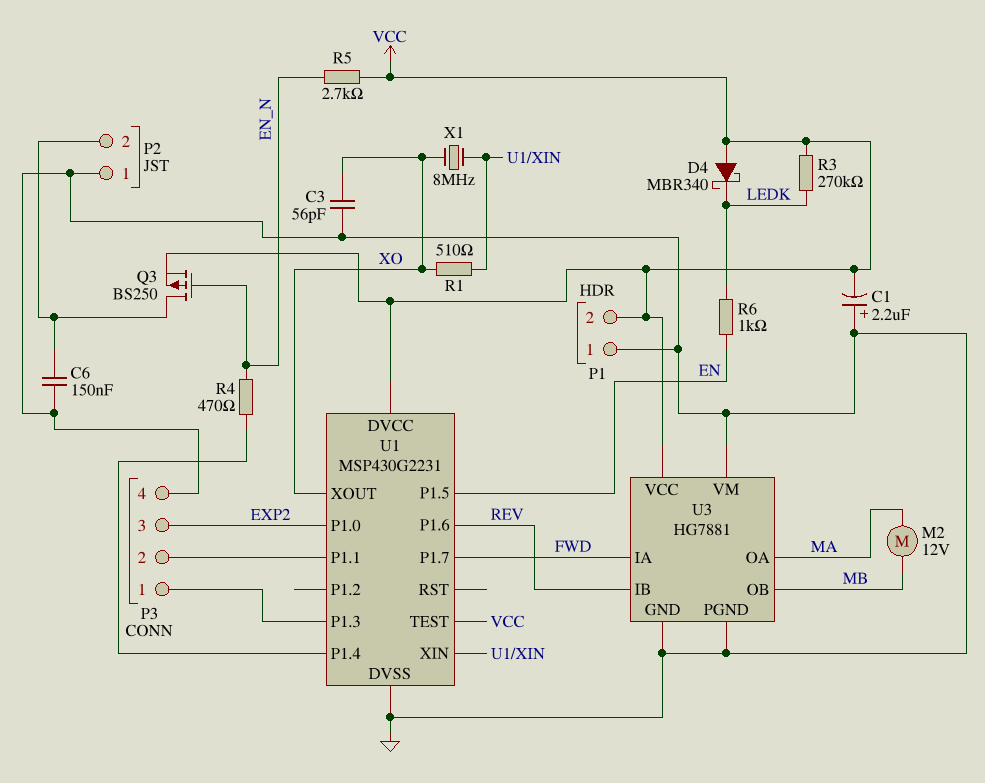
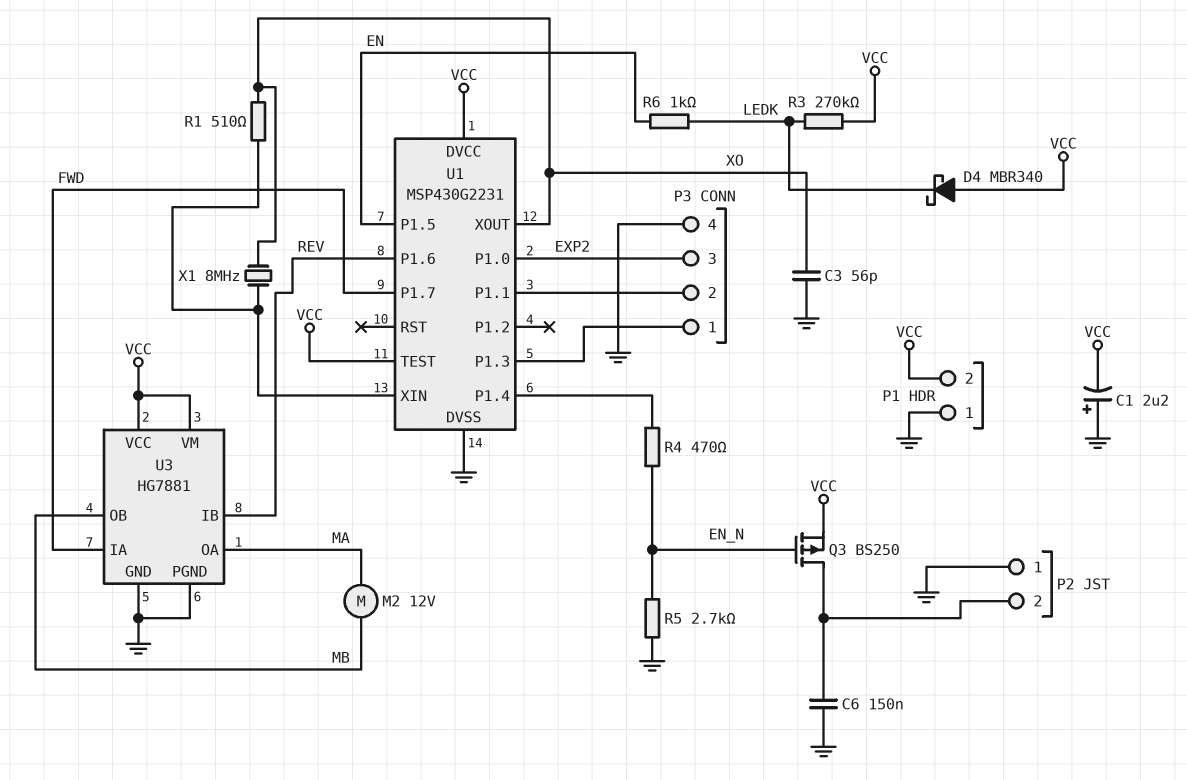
R5: 2.7k (EN_N, VCC) -> 2.7k (EN_N, GND)
U3 pin VM: GND -> VCC

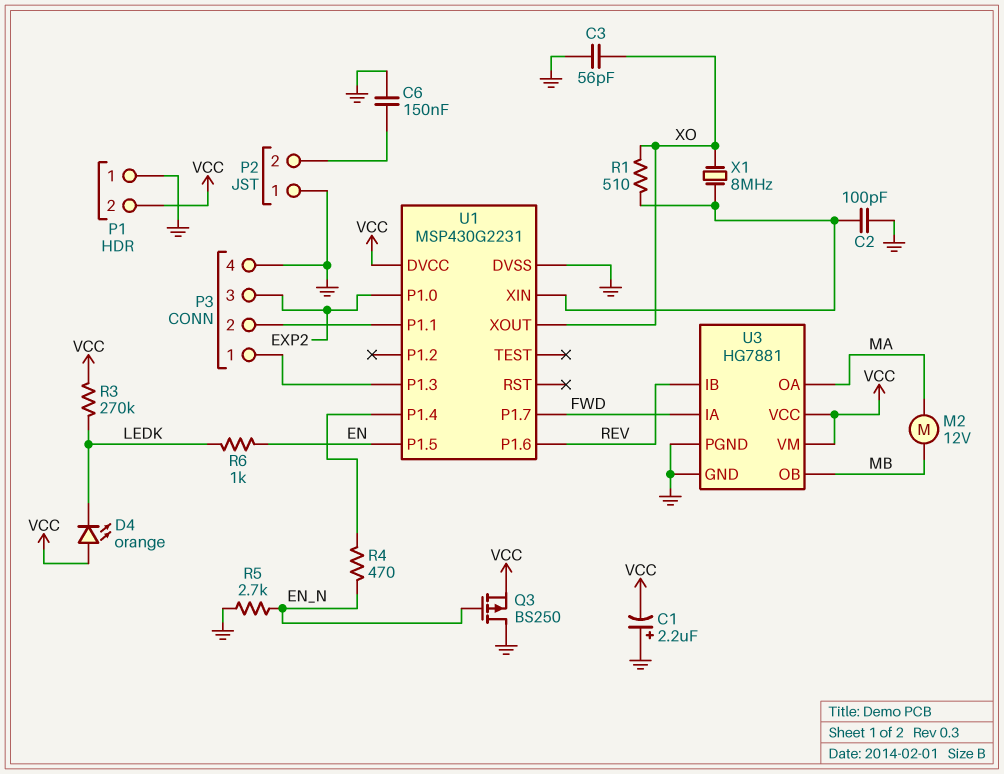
C2: none -> 100pF (GND, U1/XIN)
D4: schottky MBR340 (A VCC, K LEDK) -> LED orange (A VCC, K LEDK)
Q3: PMOS BS250 (G EN_N, D P2/2, S VCC) -> PMOS BS250 (G EN_N, D GND, S VCC)
U1 pin TEST: VCC -> none

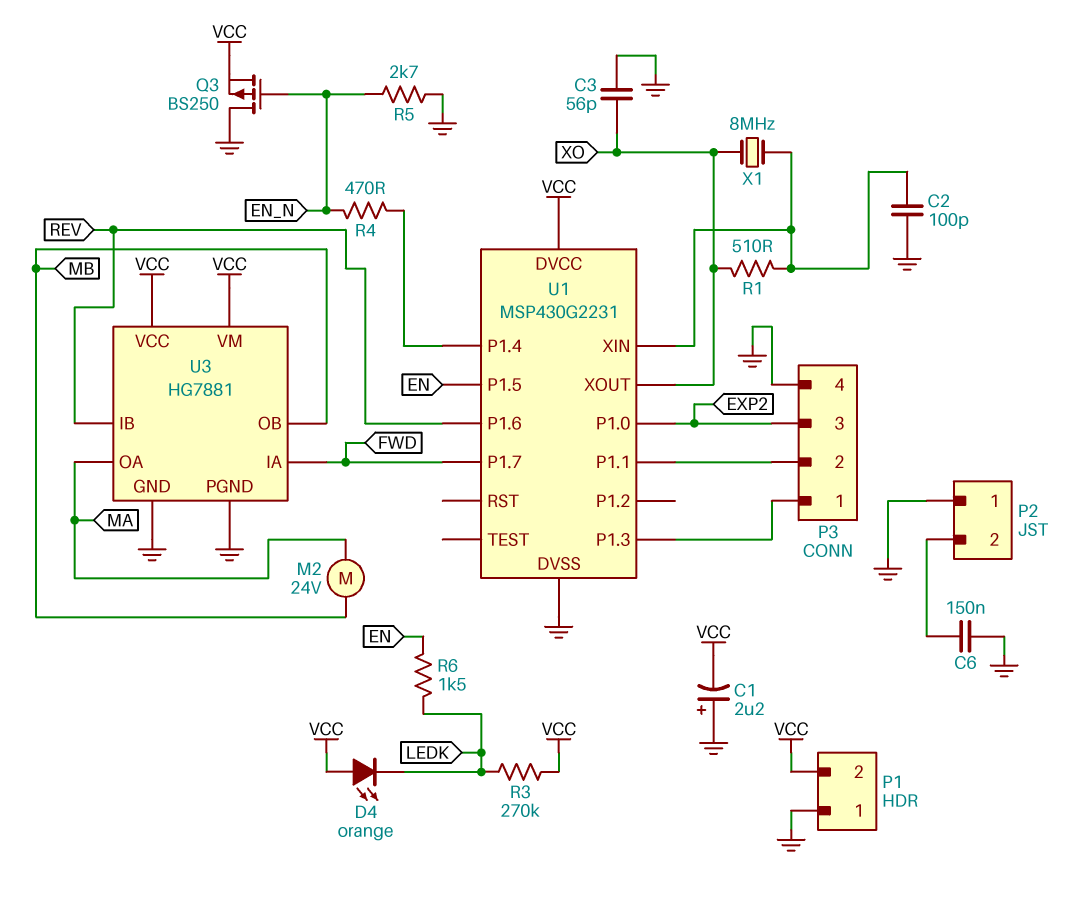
M2: motor 12V (MA, MB) -> motor 24V (MA, MB)
R6: 1k (EN, LEDK) -> 1.5k (EN, LEDK)

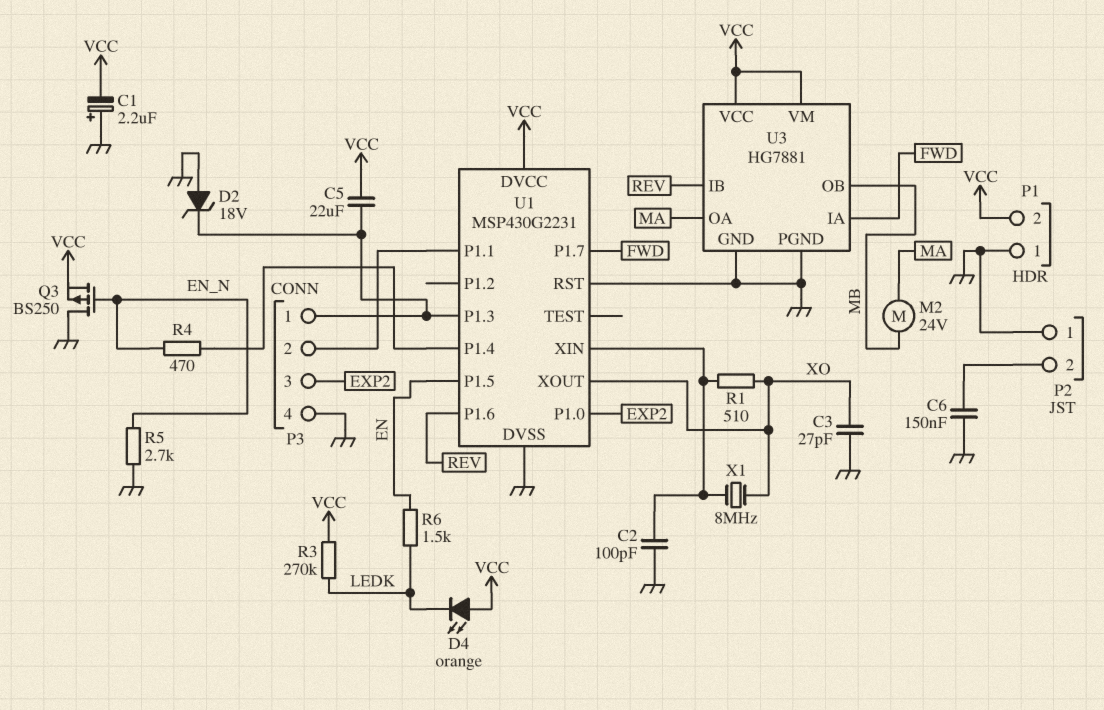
C3: 56pF (GND, XO) -> 27pF (GND, XO)
C5: none -> 22uF (P3/1, VCC)
D2: none -> zener 18V (A GND, K P3/1)
U1 pin RST: none -> GND

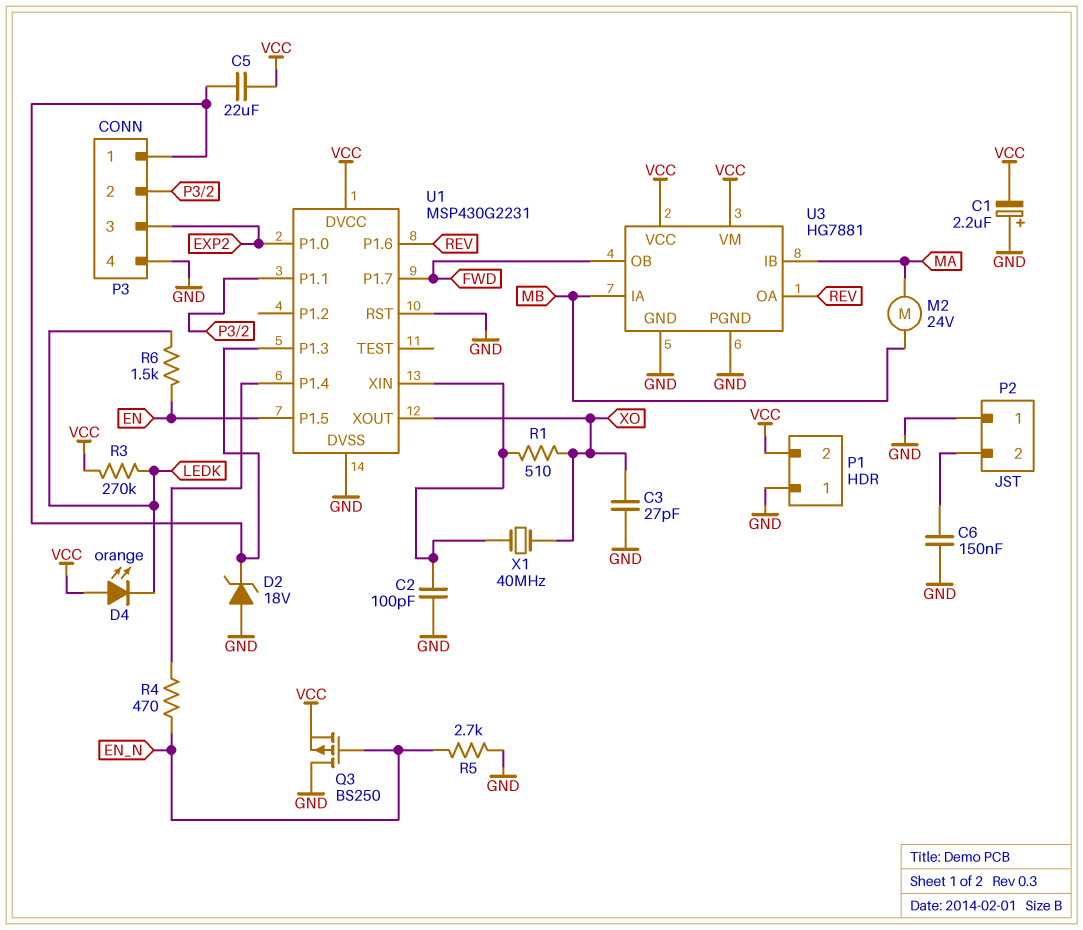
U3 pin IA: FWD -> MB
U3 pin IB: REV -> MA
U3 pin OA: MA -> REV
U3 pin OB: MB -> FWD
X1: 8MHz (U1/XIN, XO) -> 40MHz (U1/XIN, XO)

